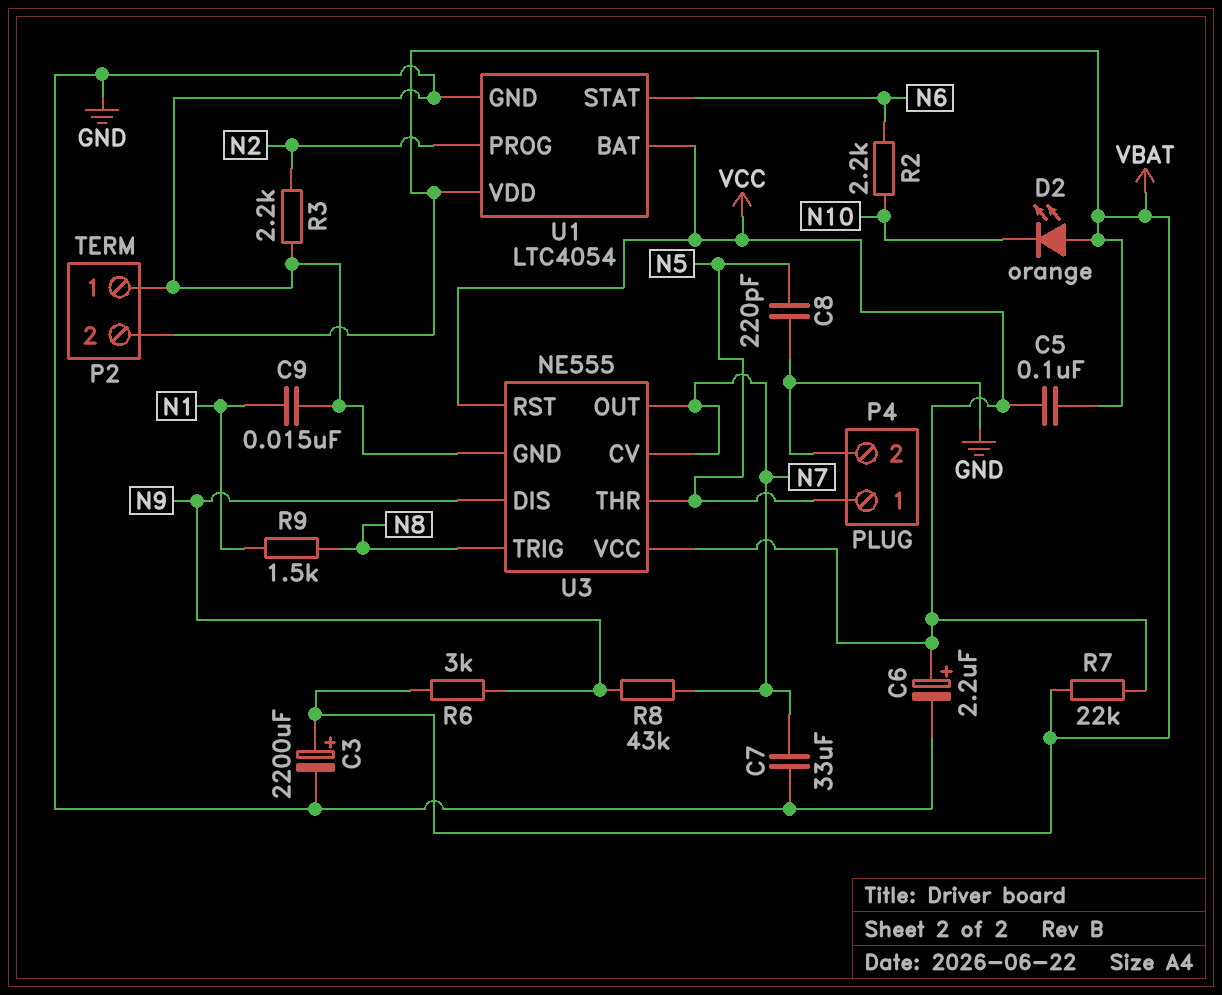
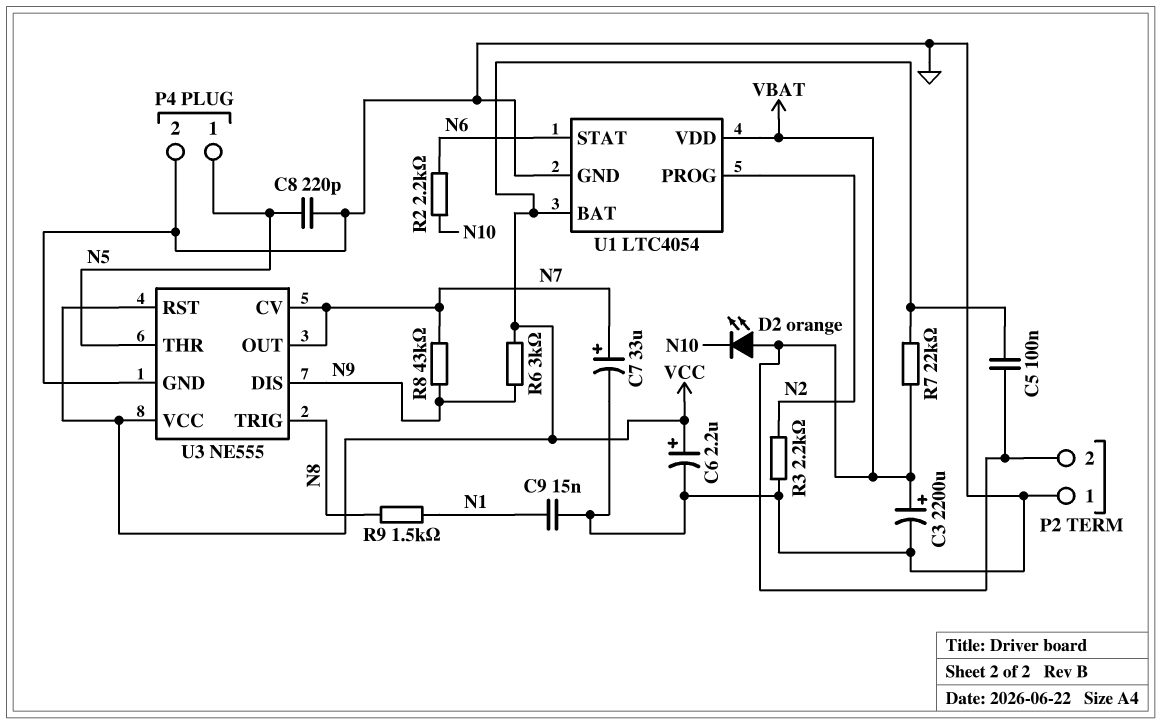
C7: 33uF (GND, N7) -> 33uF (plus N7, minus GND)
R6: 3k (N9, VBAT) -> 3k (N9, VCC)

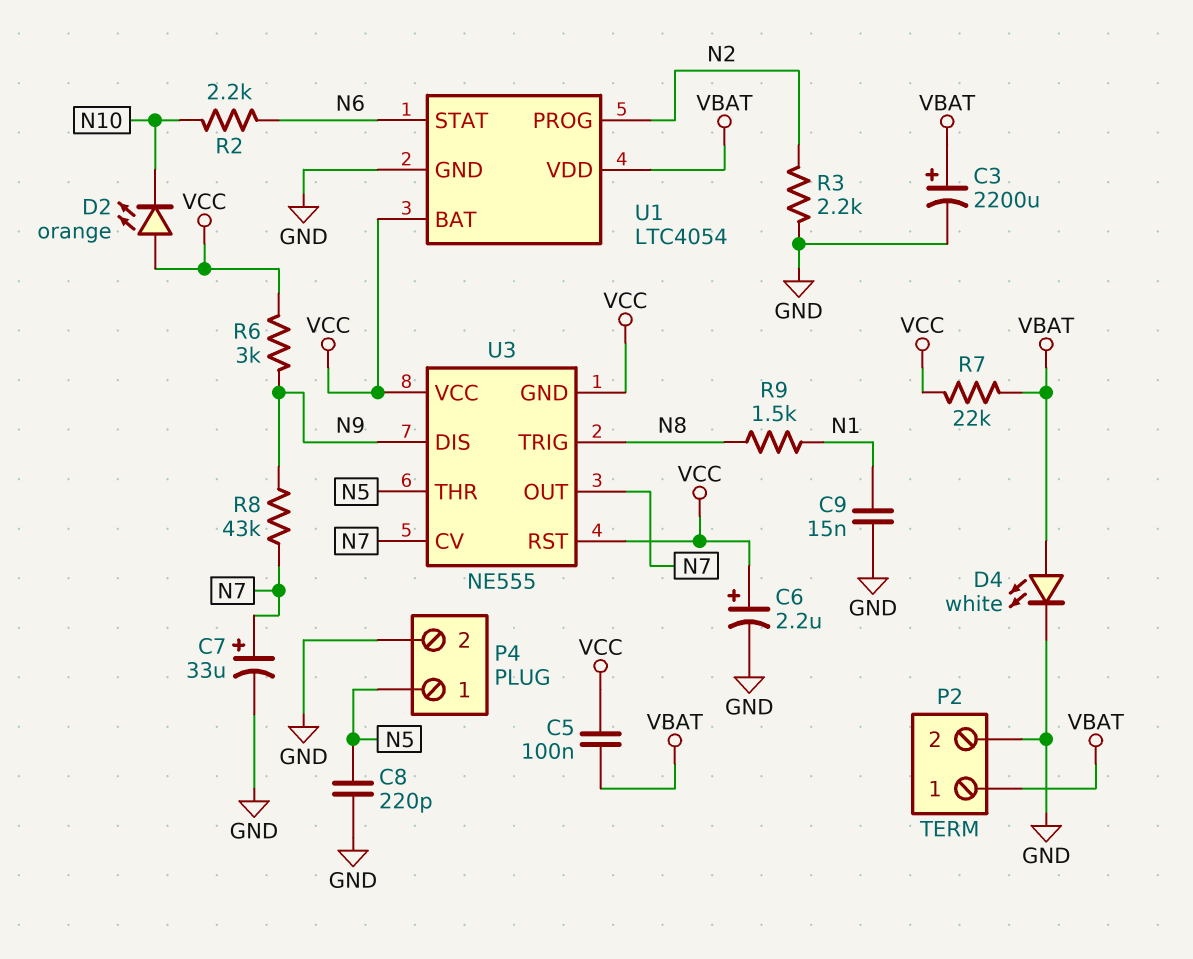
D2: LED orange (A VBAT, K N10) -> LED orange (A VCC, K N10)
D4: none -> LED white (A VBAT, K GND)
P2 pin 1: GND -> VBAT
P2 pin 2: VBAT -> GND
U3 pin GND: GND -> VCC

